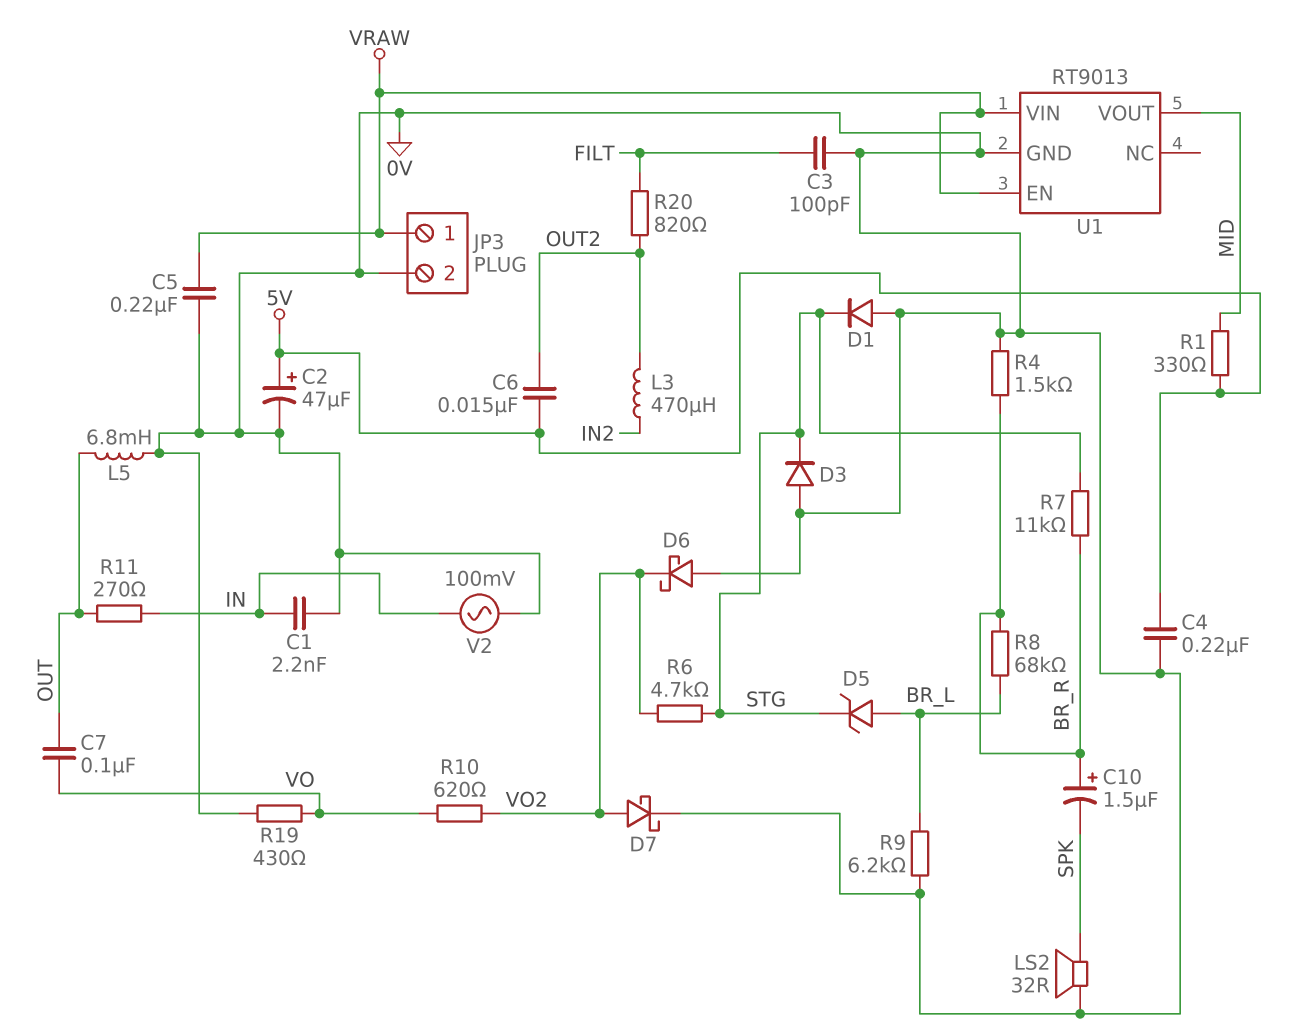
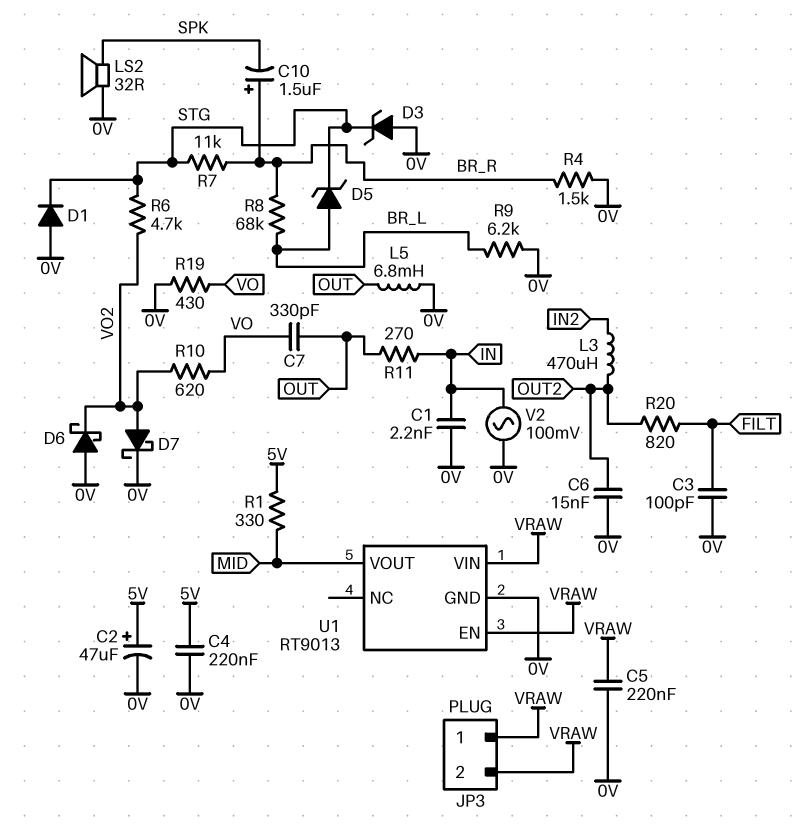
C6: 15nF (5V, OUT2) -> 15nF (0V, OUT2)
C7: 100nF (OUT, VO) -> 330pF (OUT, VO)
D3: diode (A 0V, K STG) -> zener (A 0V, K STG)
JP3 pin 2: 0V -> VRAW

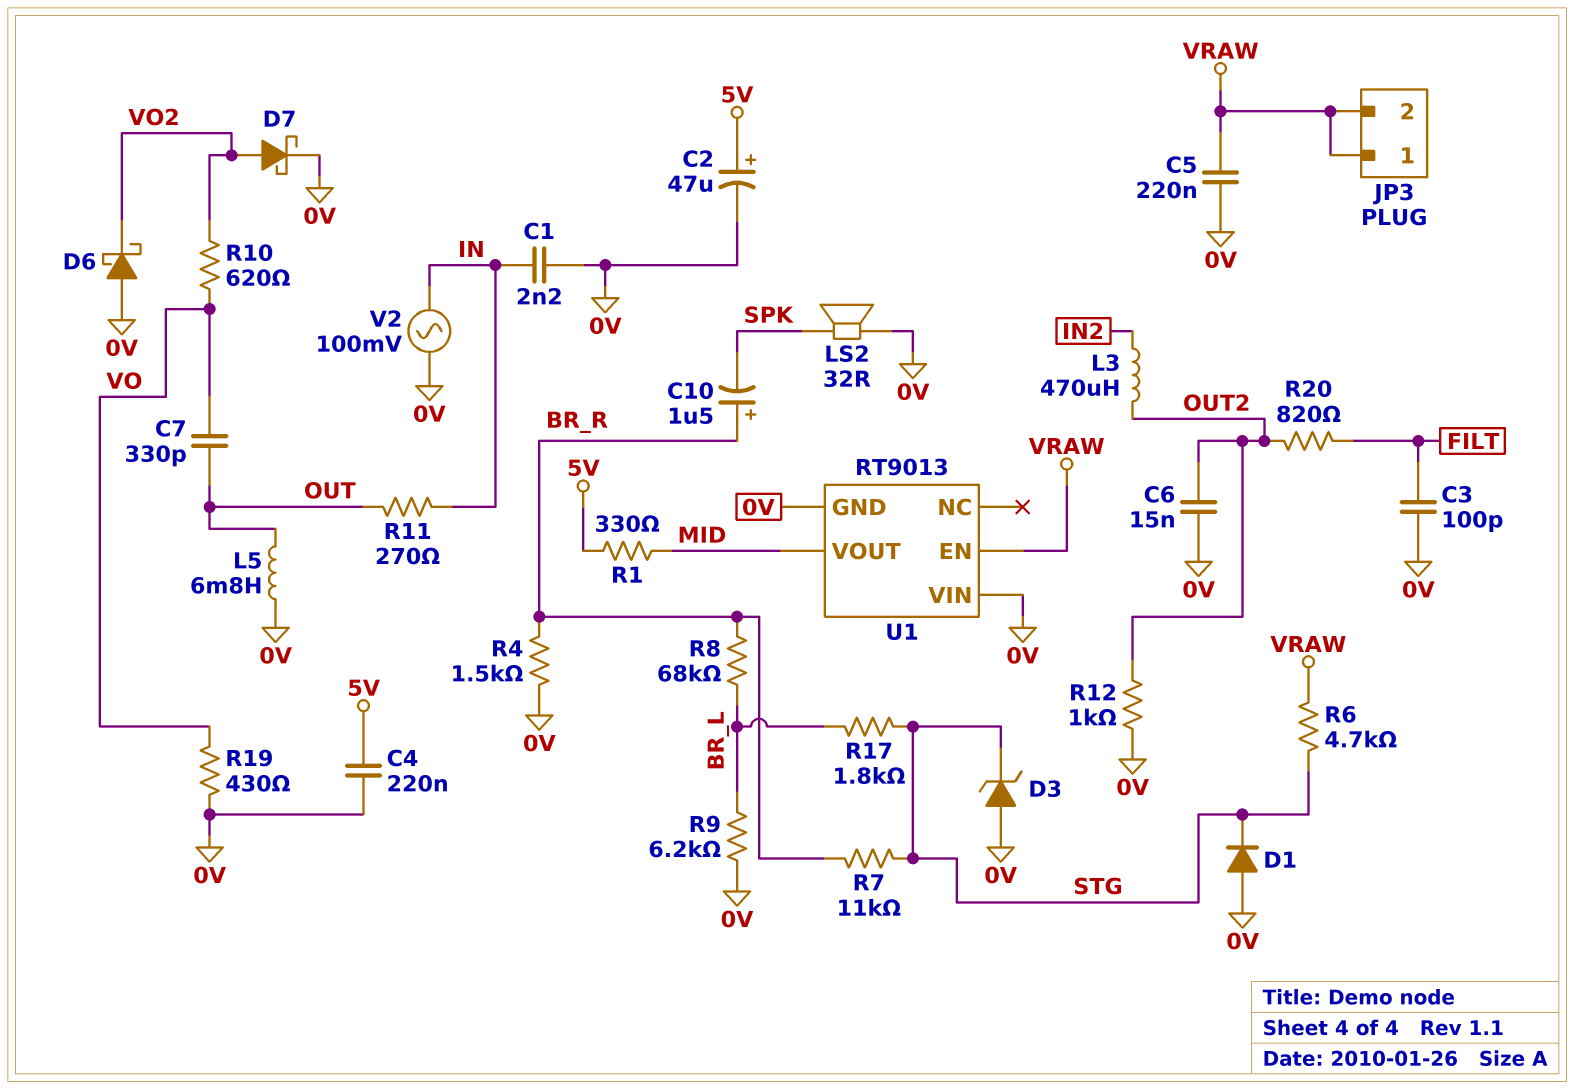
D5: zener (A BR_L, K STG) -> none
R6: 4.7k (STG, VO2) -> 4.7k (STG, VRAW)
R12: none -> 1k (0V, OUT2)
R17: none -> 1.8k (BR_L, STG)
U1 pin VIN: VRAW -> 0V

